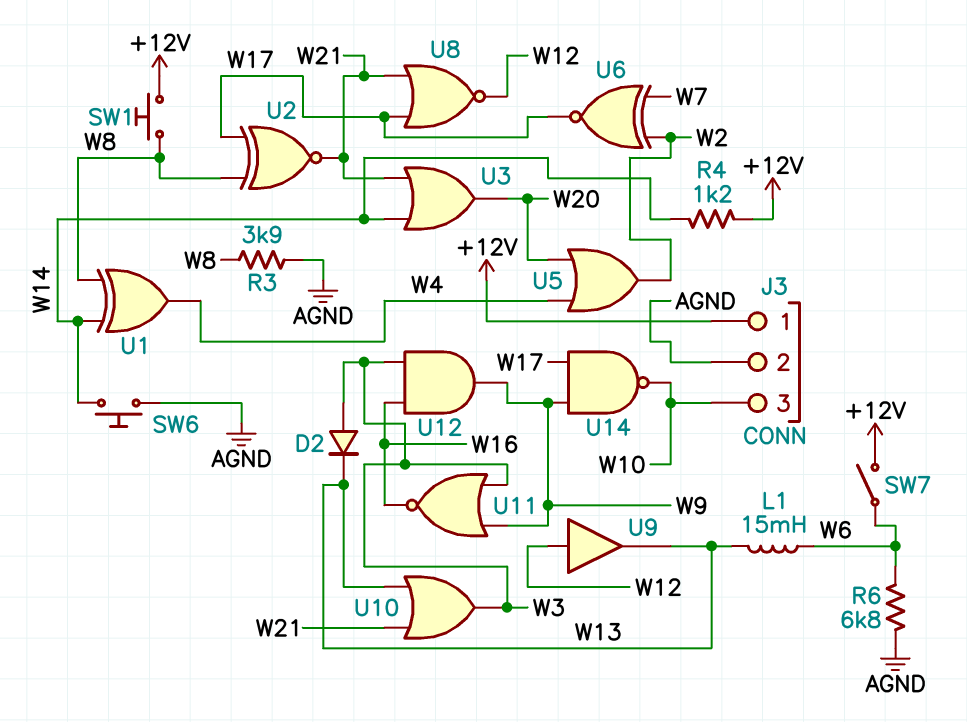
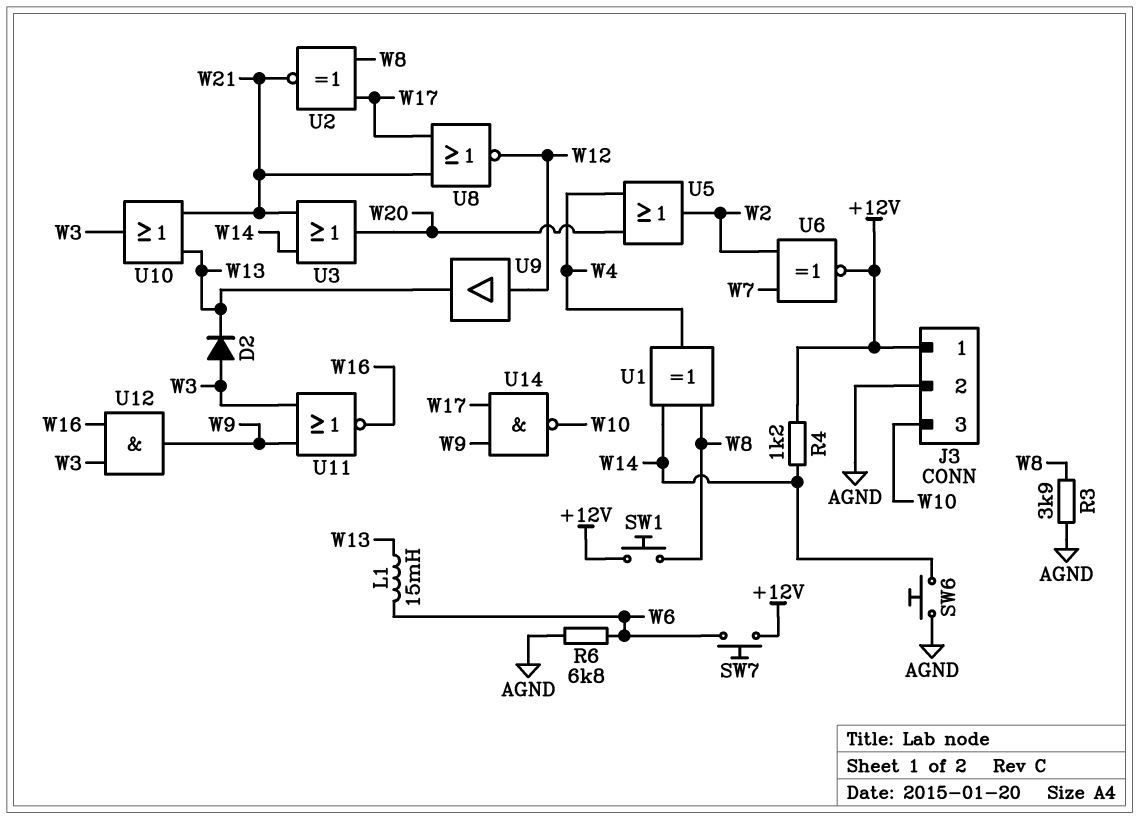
SW7: switch (+12V, W6) -> button (+12V, W6)
U6: XNOR (in W2, in W7, out W17) -> XNOR (in W2, in W7, out +12V)

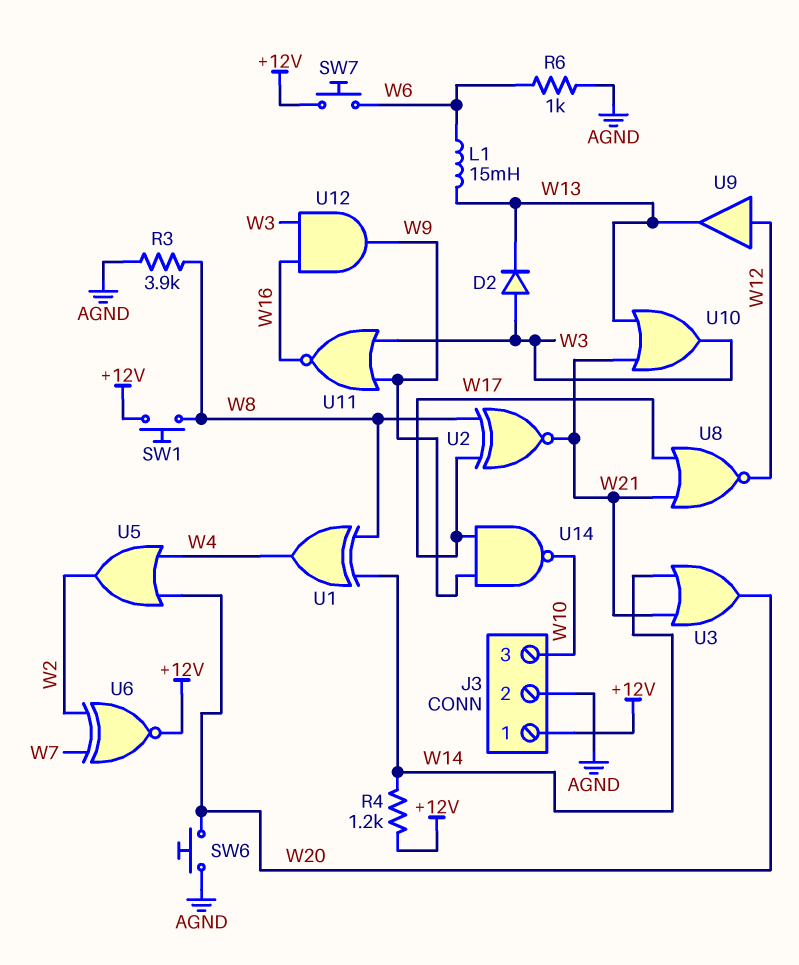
R6: 6.8k (AGND, W6) -> 1k (AGND, W6)
SW6: button (AGND, W14) -> button (AGND, W20)

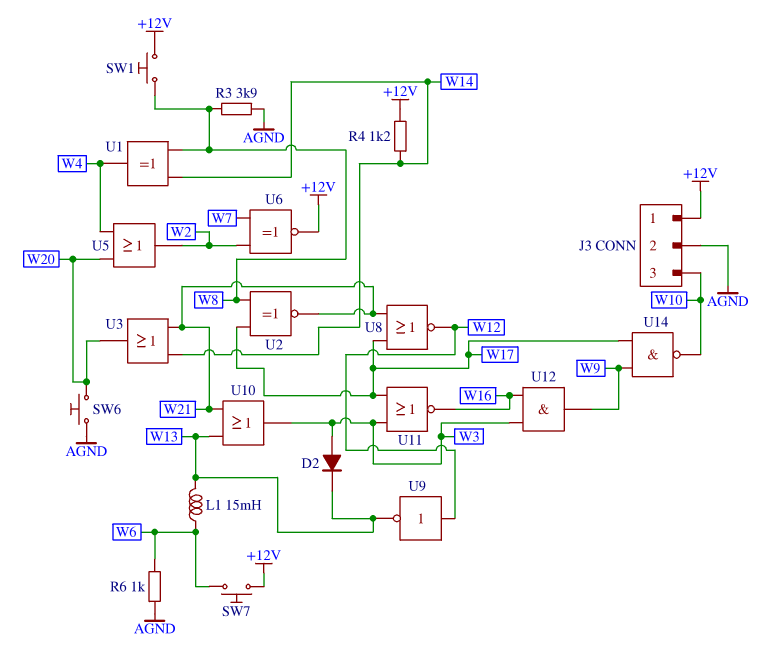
U9: buffer (in W12, out W13) -> NOT (in W12, out W13)
U11: NOR (in W3, in W9, out W16) -> NOR (in W3, in W17, out W16)

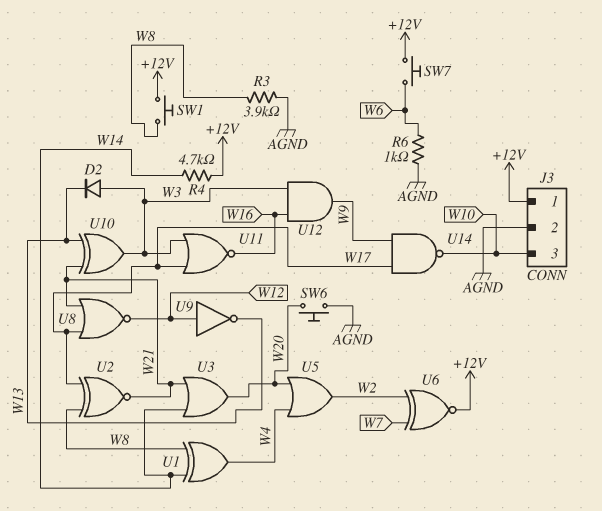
L1: 15mH (W6, W13) -> none
R4: 1.2k (+12V, W14) -> 4.7k (+12V, W14)
U10: OR (in W13, in W21, out W3) -> XOR (in W13, in W21, out W3)

